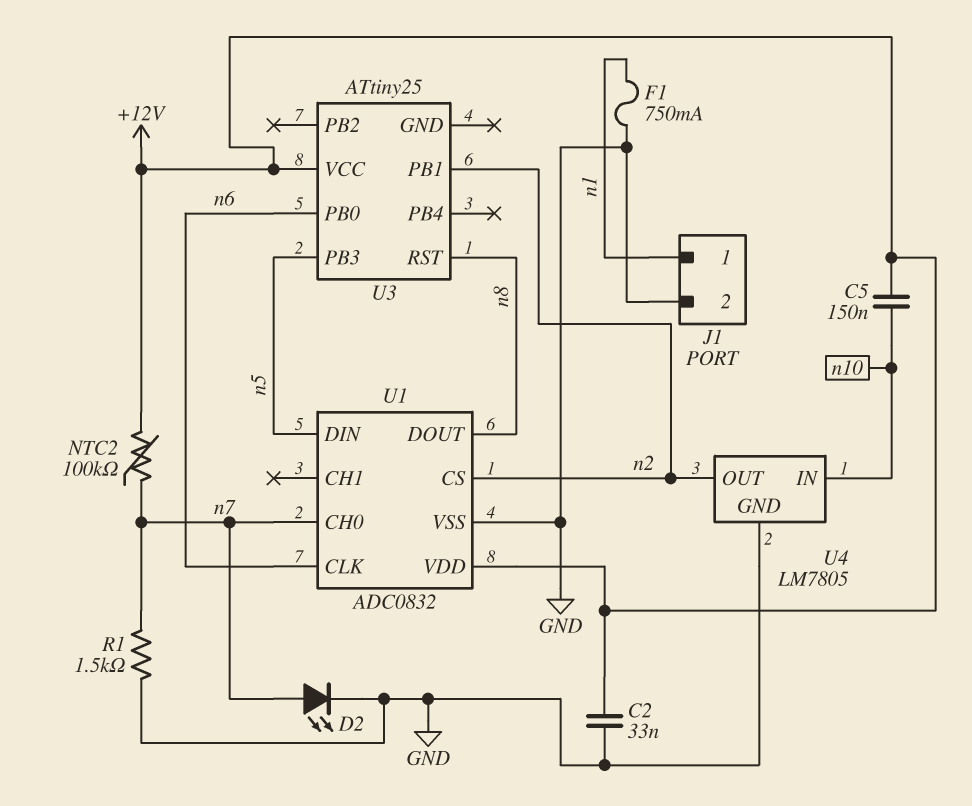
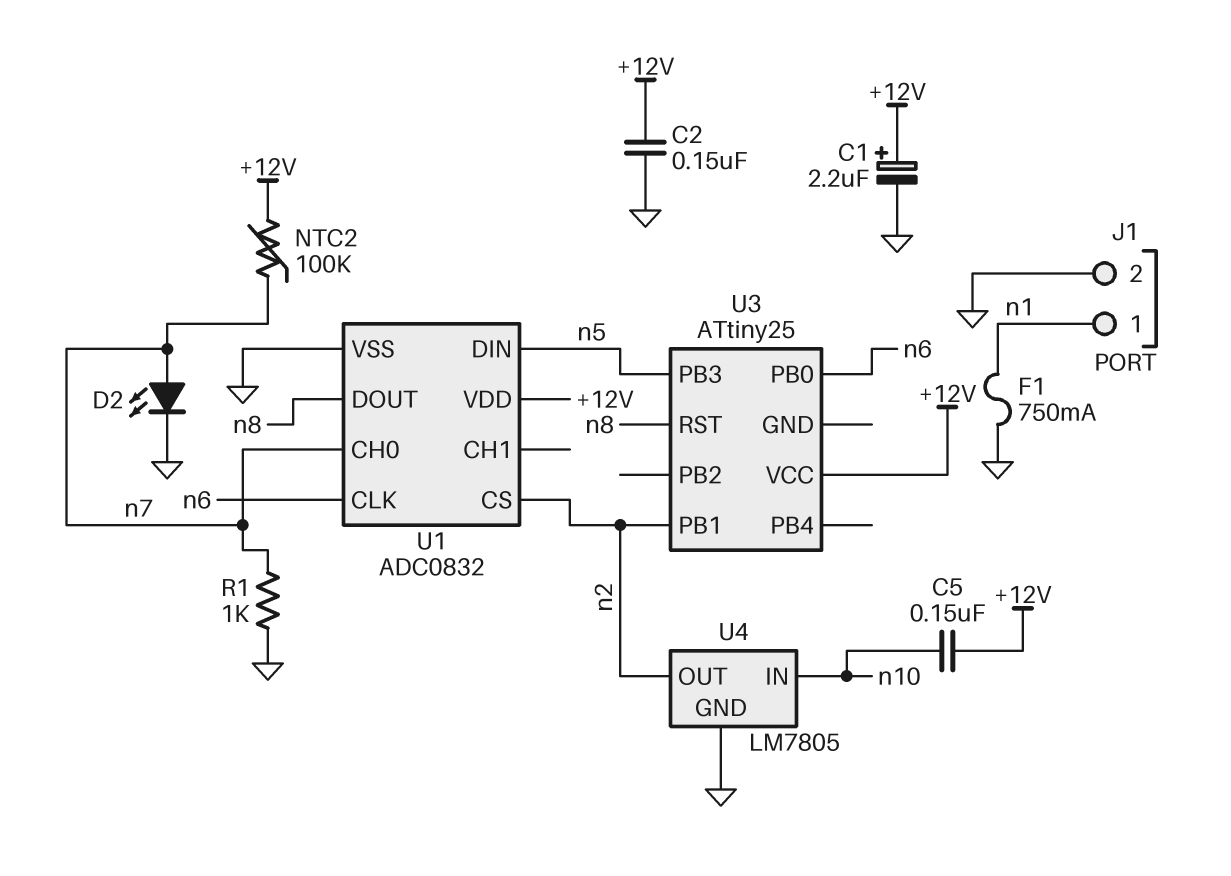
C1: none -> 2.2uF (plus +12V, minus GND)
C2: 33nF (+12V, GND) -> 150nF (+12V, GND)
R1: 1.5k (GND, n7) -> 1k (GND, n7)

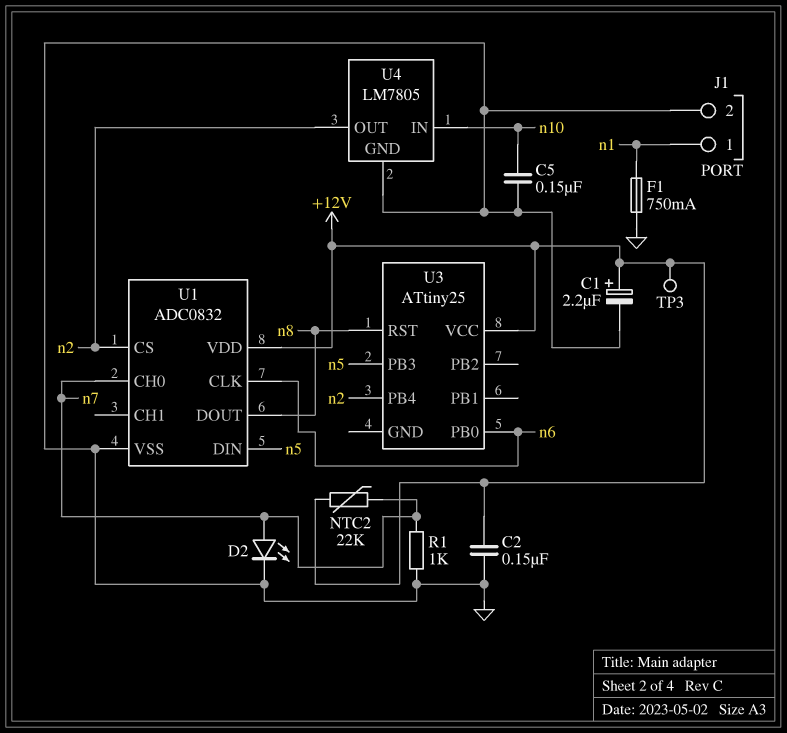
C5: 150nF (+12V, n10) -> 150nF (GND, n10)
NTC2: 100k (+12V, n7) -> 22k (+12V, n7)
TP3: none -> test point (+12V)
U3 pin PB1: n2 -> none
U3 pin PB4: none -> n2

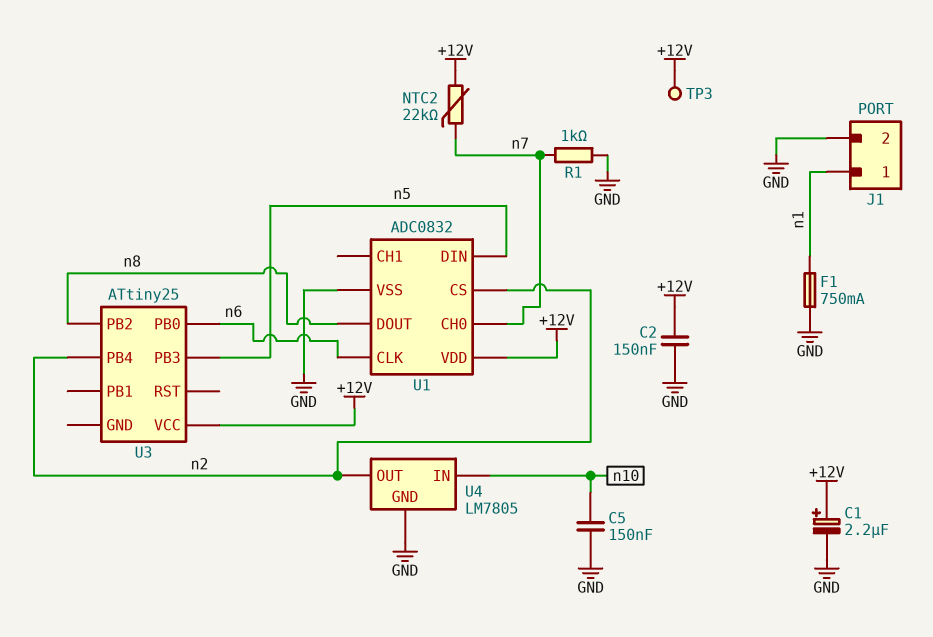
D2: LED (A n7, K GND) -> none
U3 pin PB2: none -> n8
U3 pin RST: n8 -> none

